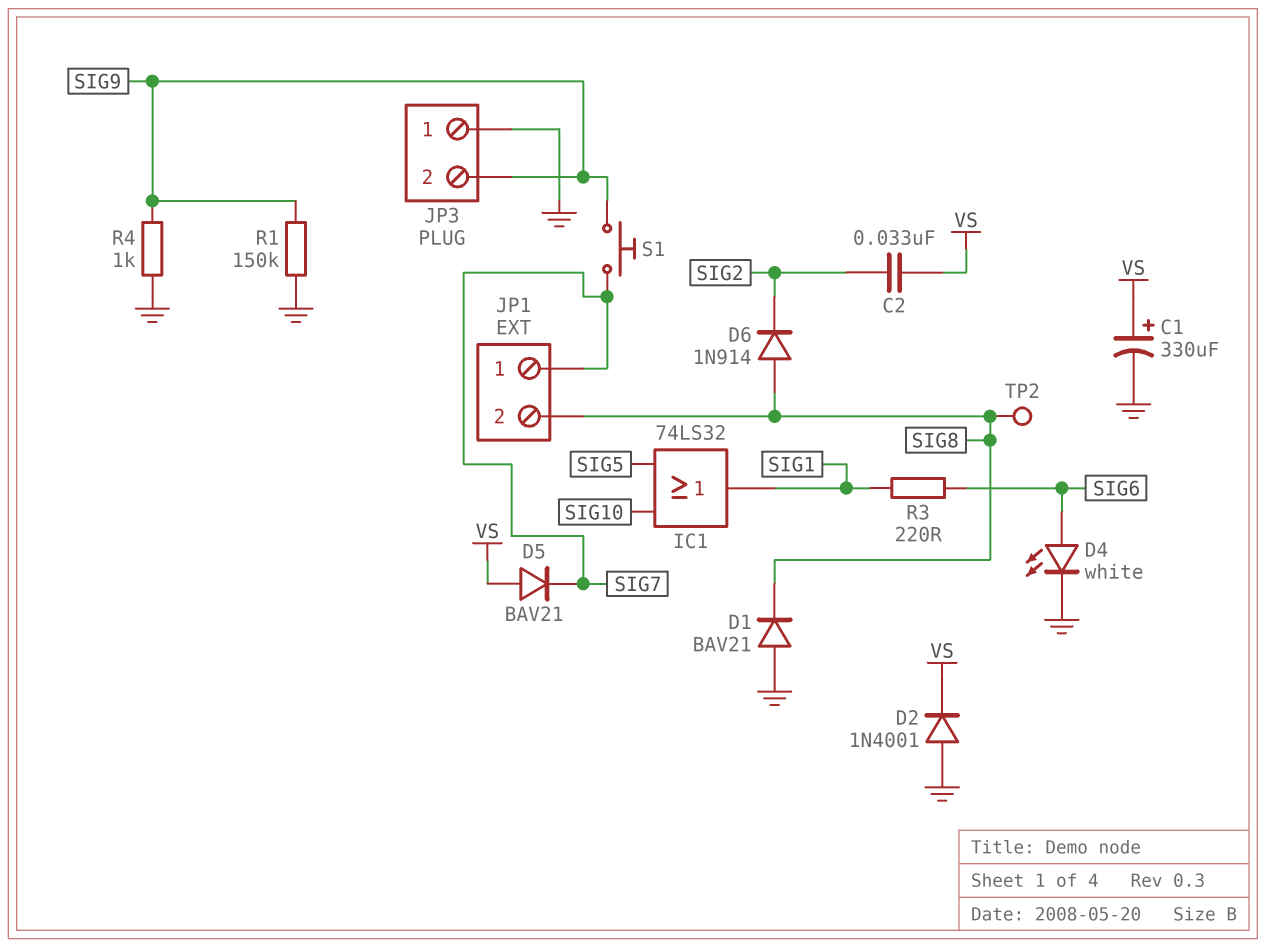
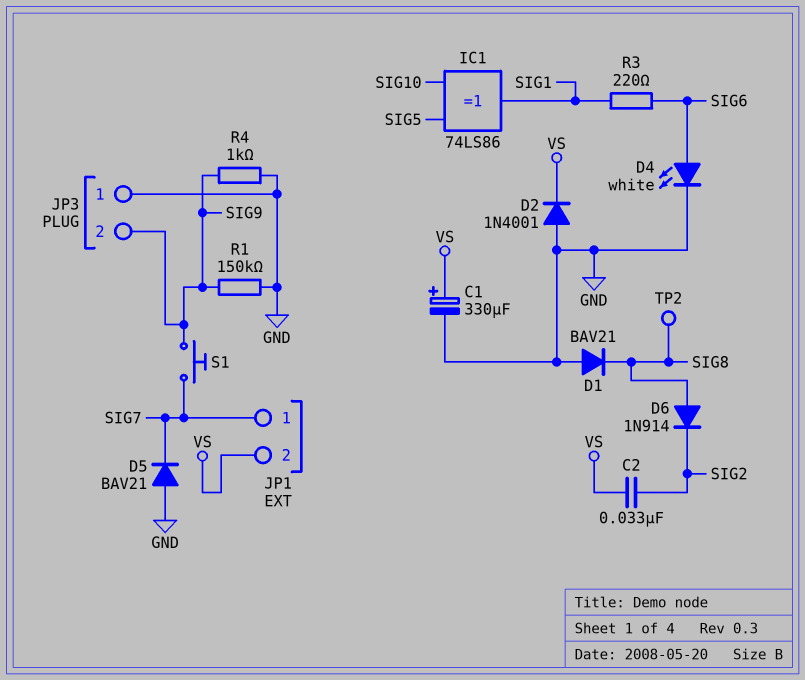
D5: diode BAV21 (A VS, K SIG7) -> diode BAV21 (A GND, K SIG7)
IC1: OR 74LS32 (in SIG5, in SIG10, out SIG1) -> XOR 74LS86 (in SIG5, in SIG10, out SIG1)
JP1 pin 2: SIG8 -> VS

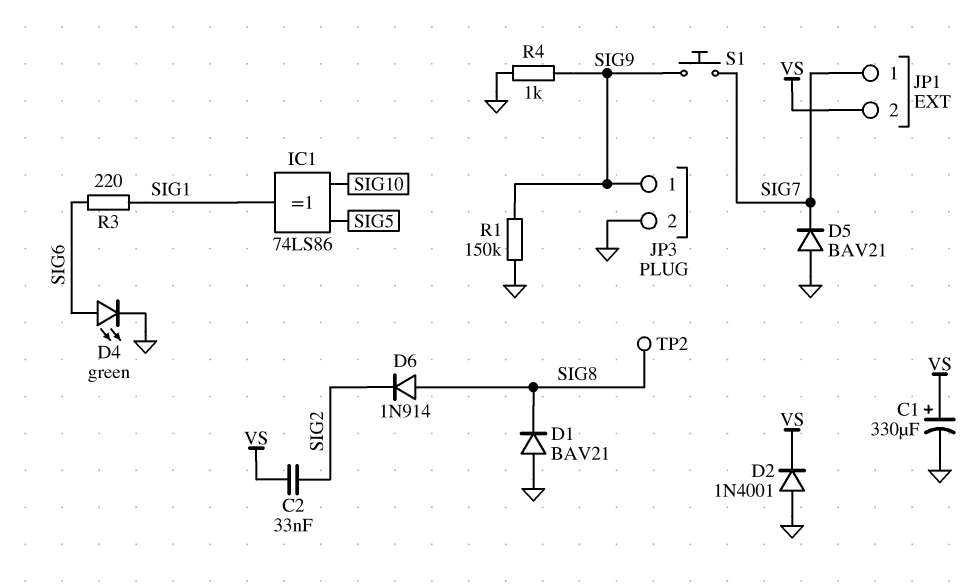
D4: LED white (A SIG6, K GND) -> LED green (A SIG6, K GND)
JP3 pin 1: GND -> SIG9
JP3 pin 2: SIG9 -> GND

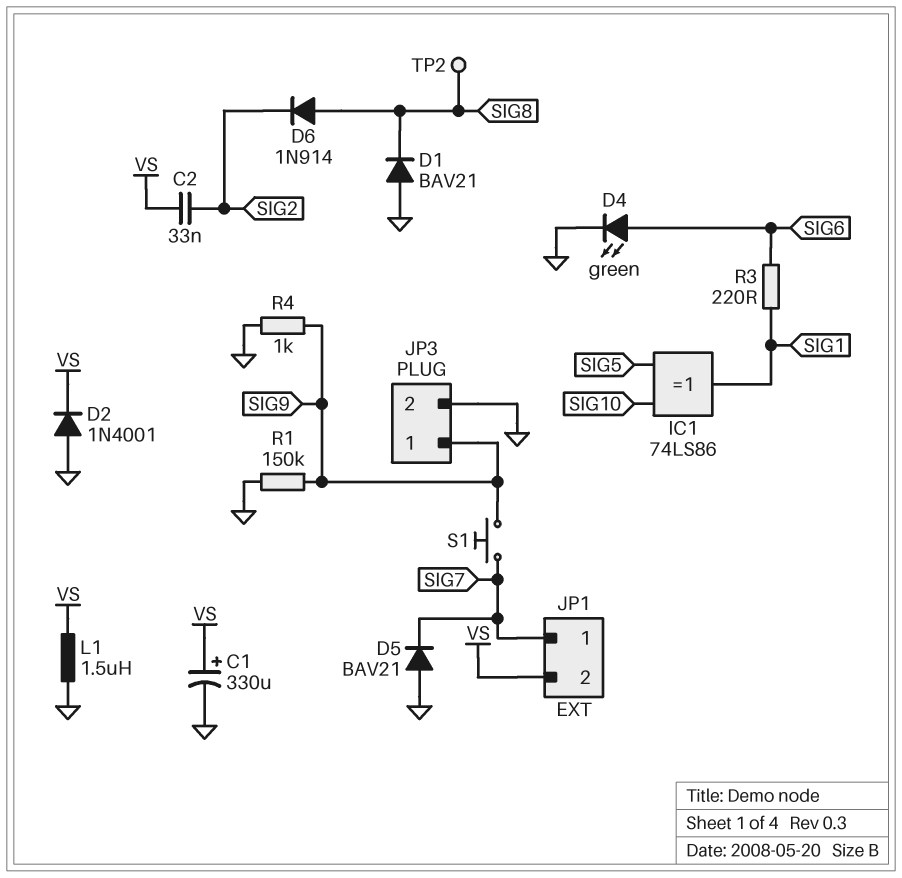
L1: none -> 1.5uH (GND, VS)

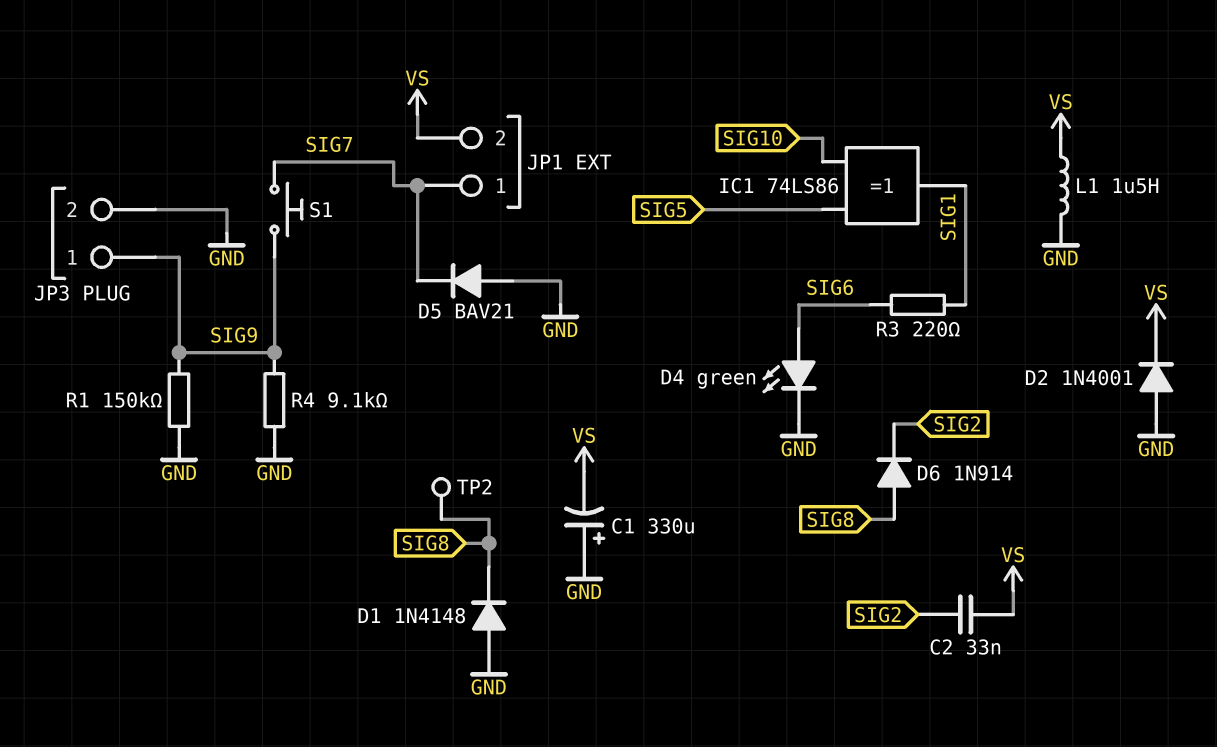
C1: 330uF (plus VS, minus GND) -> 330uF (plus GND, minus VS)
D1: diode BAV21 (A GND, K SIG8) -> diode 1N4148 (A GND, K SIG8)
R4: 1k (GND, SIG9) -> 9.1k (GND, SIG9)

